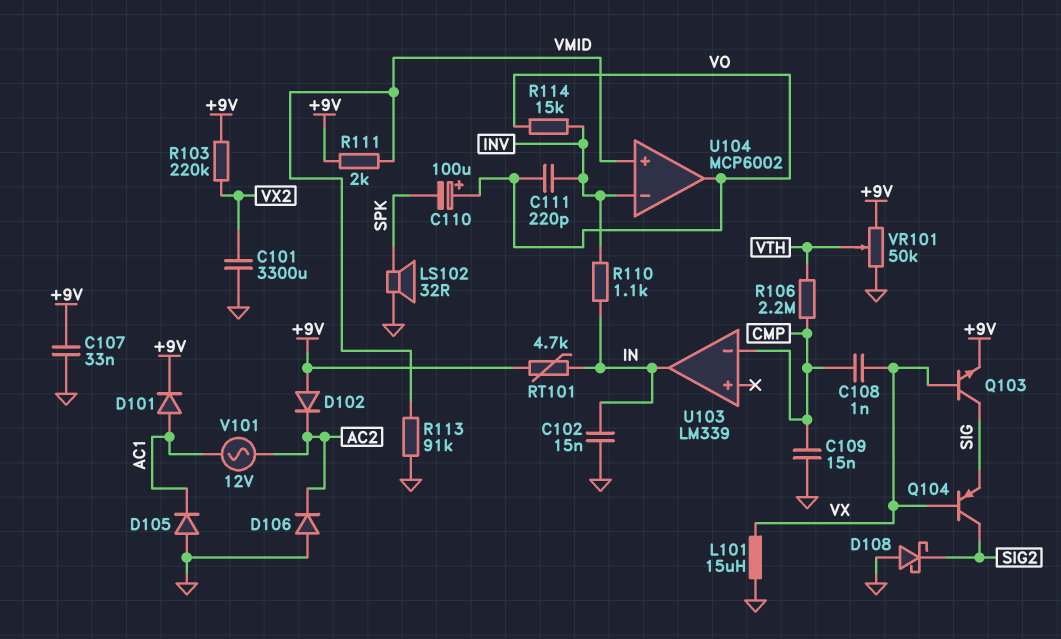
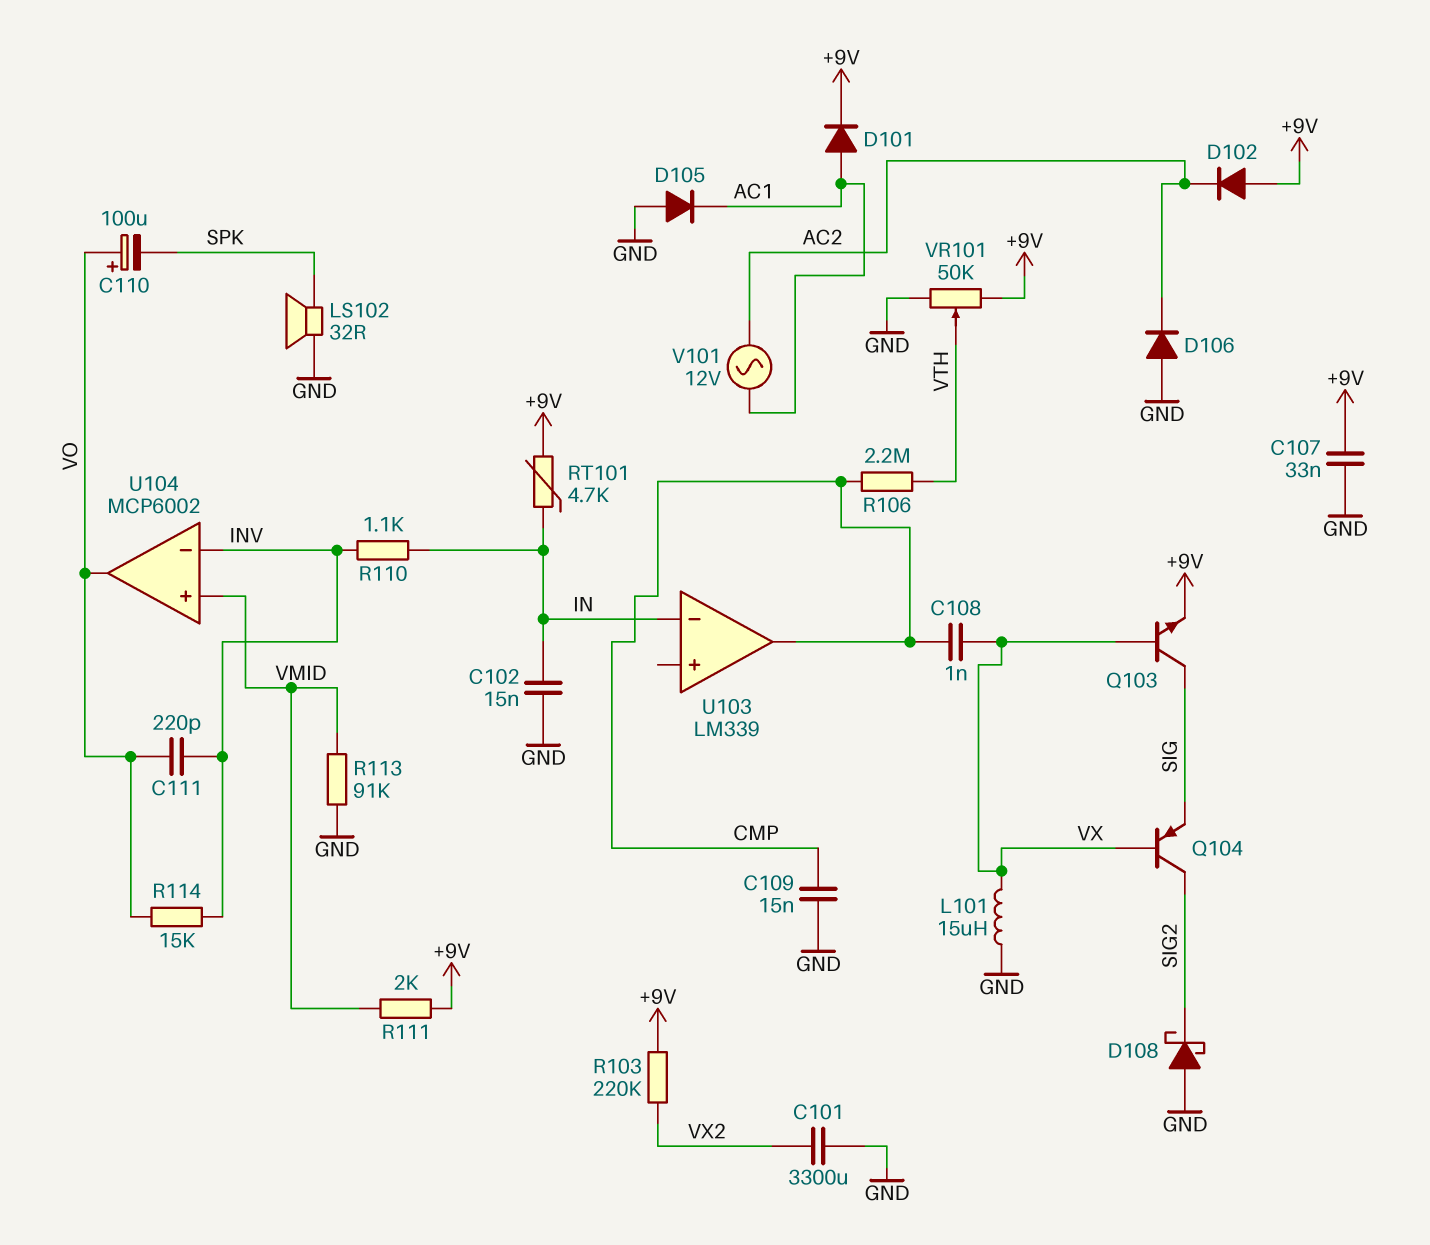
U103 pin in-: CMP -> IN
U103 pin out: IN -> CMP

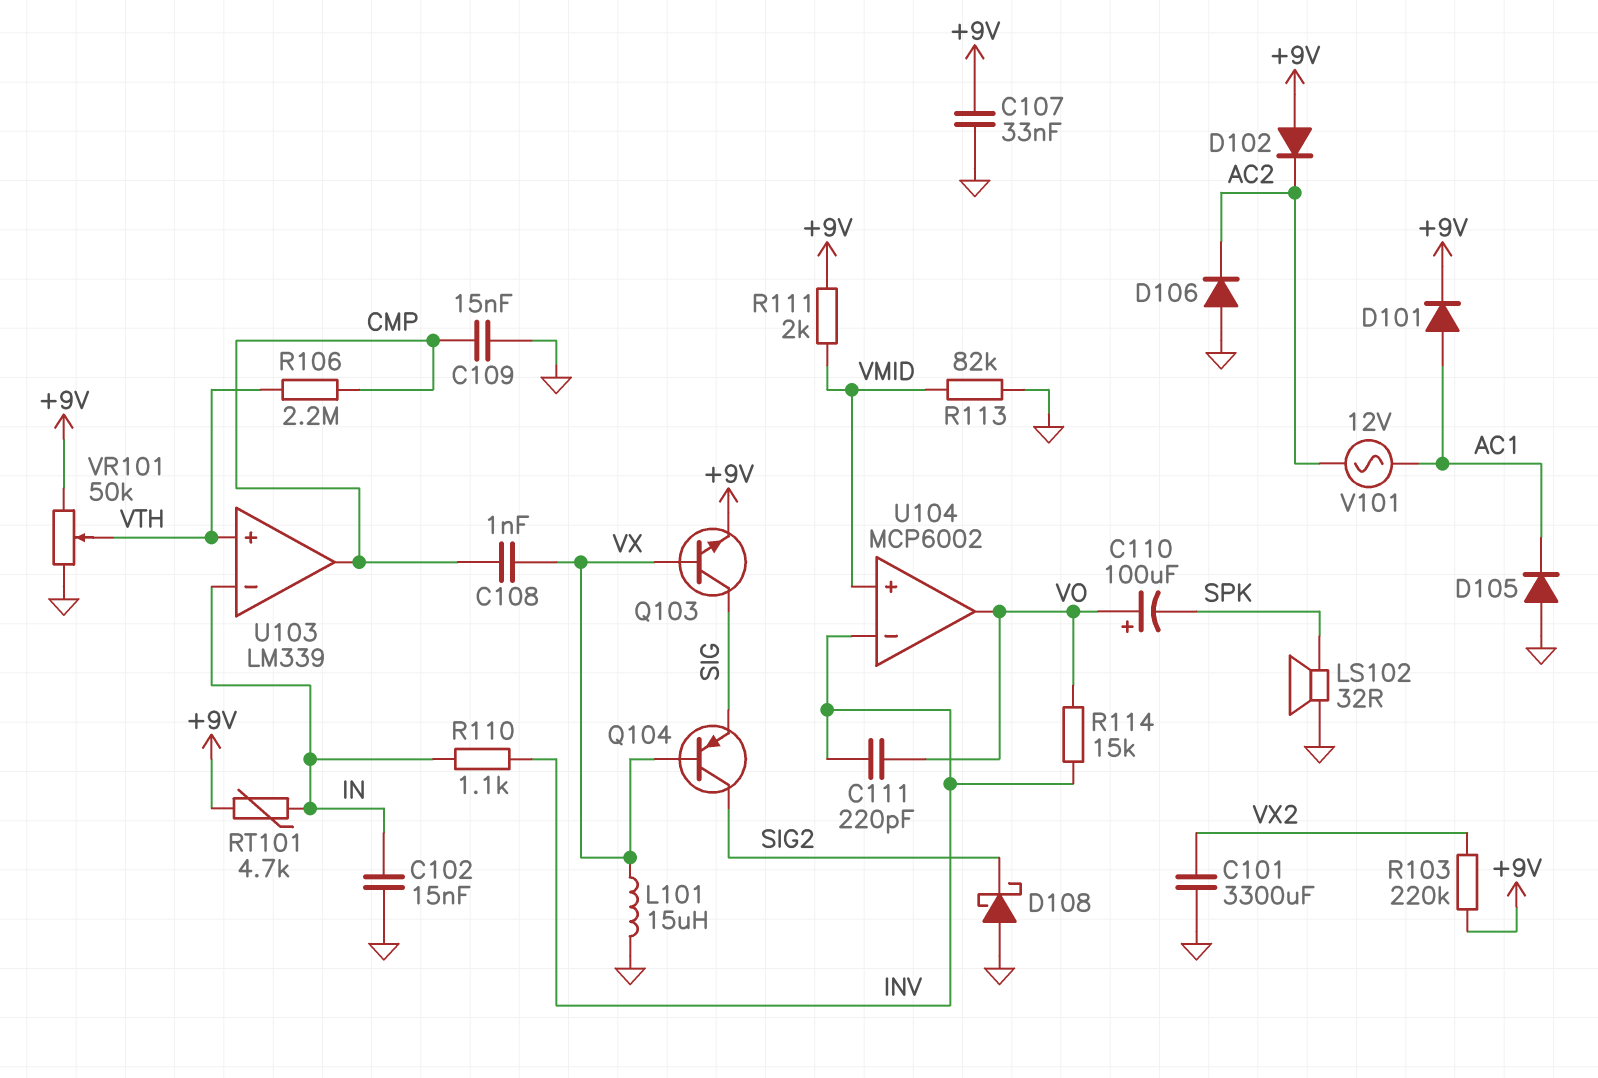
R113: 91k (GND, VMID) -> 82k (GND, VMID)
U103 pin in+: none -> VTH

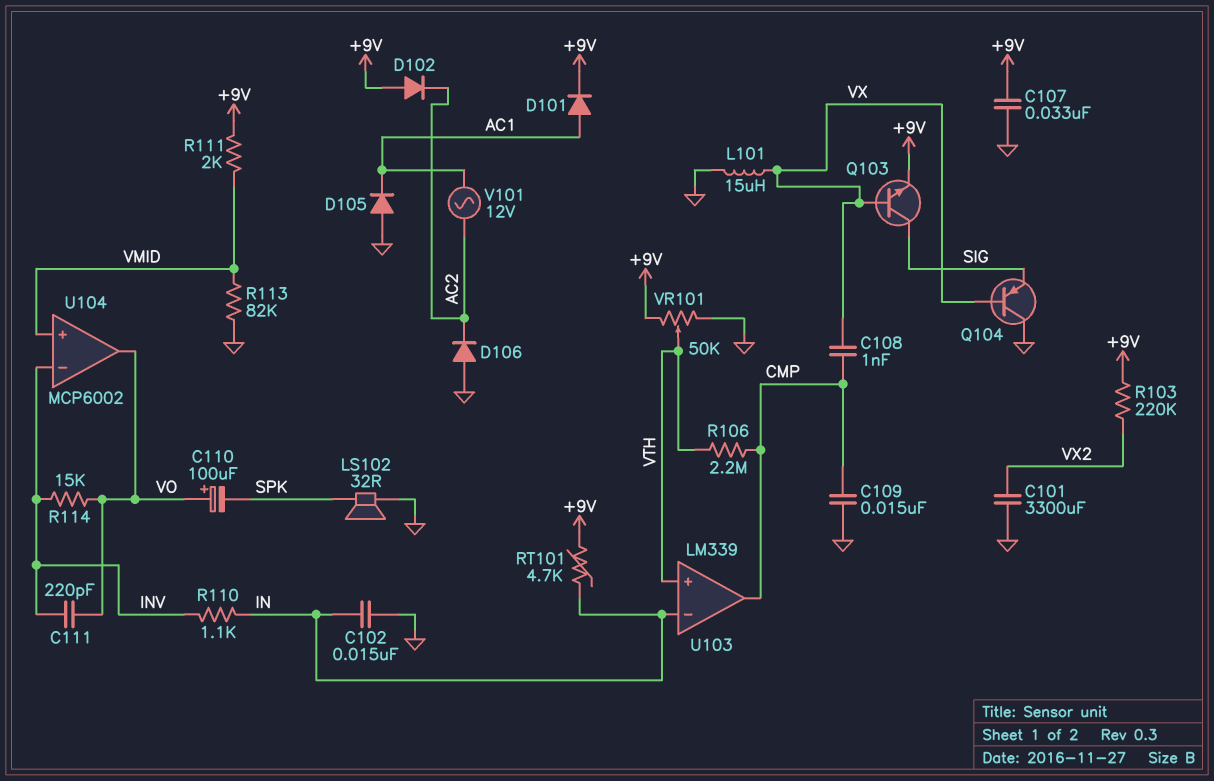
D108: schottky (A GND, K SIG2) -> none
Q104: PNP (B VX, C SIG2, E SIG) -> PNP (B VX, C GND, E SIG)

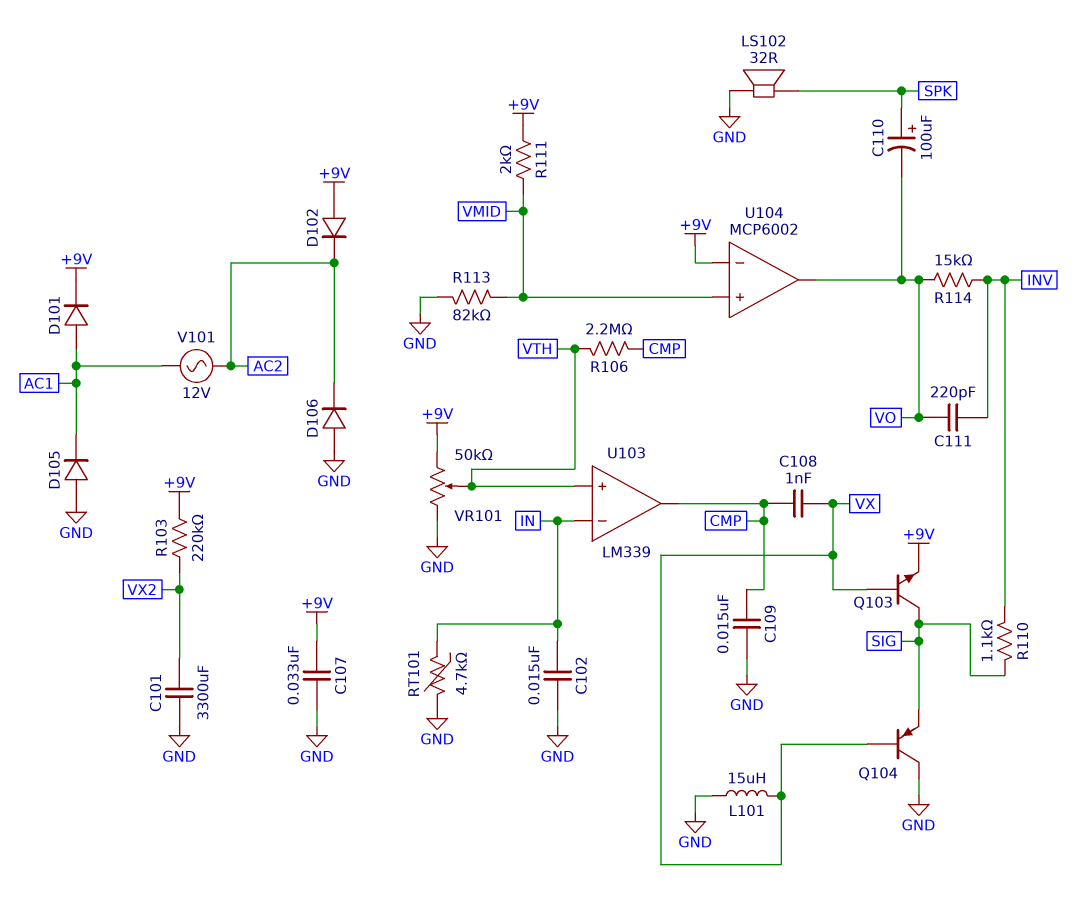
C110: 100uF (plus VO, minus SPK) -> 100uF (plus SPK, minus VO)
R110: 1.1k (IN, INV) -> 1.1k (INV, SIG)
RT101: 4.7k (+9V, IN) -> 4.7k (GND, IN)
U104 pin in-: INV -> +9V

